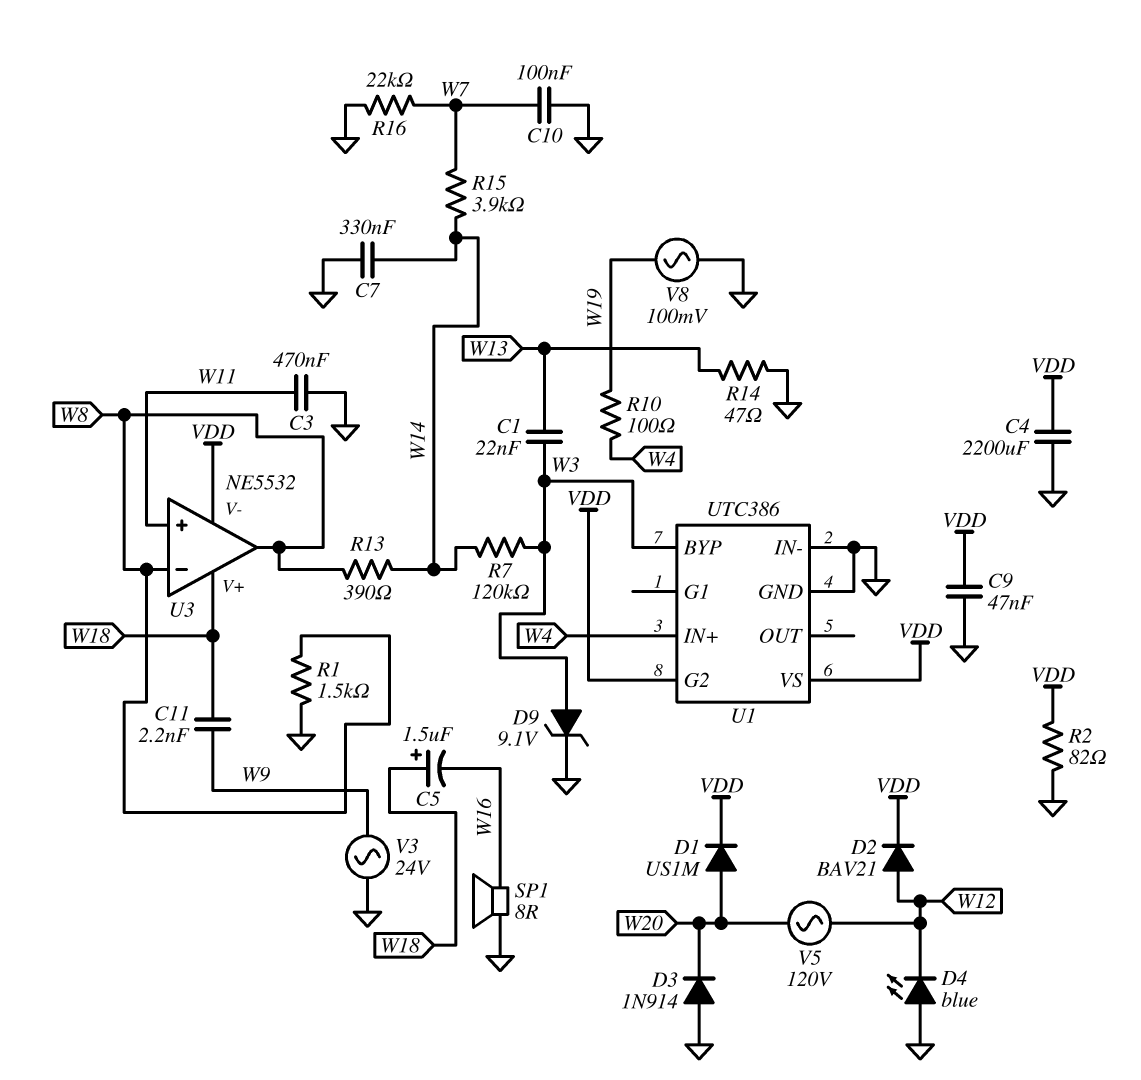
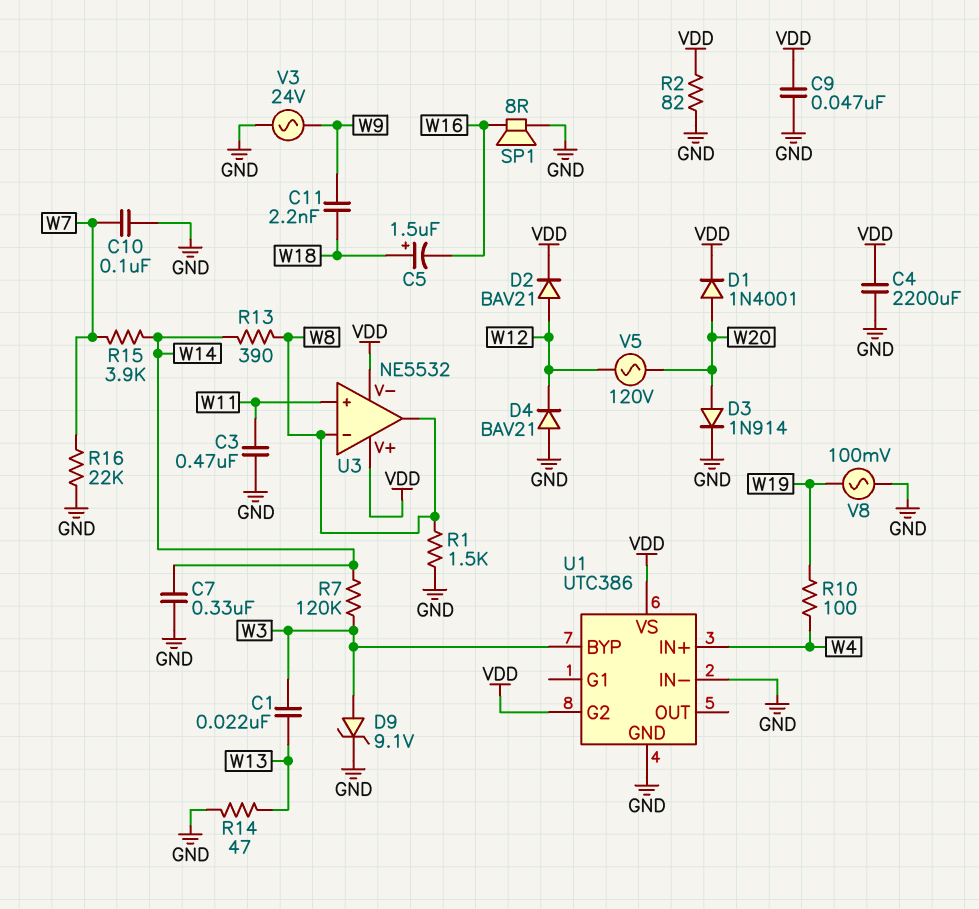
D1: diode US1M (A W20, K VDD) -> diode 1N4001 (A W20, K VDD)
D3: diode 1N914 (A GND, K W20) -> diode 1N914 (A W20, K GND)
D4: LED blue (A GND, K W12) -> diode BAV21 (A GND, K W12)
U3 pin V+: W18 -> VDD

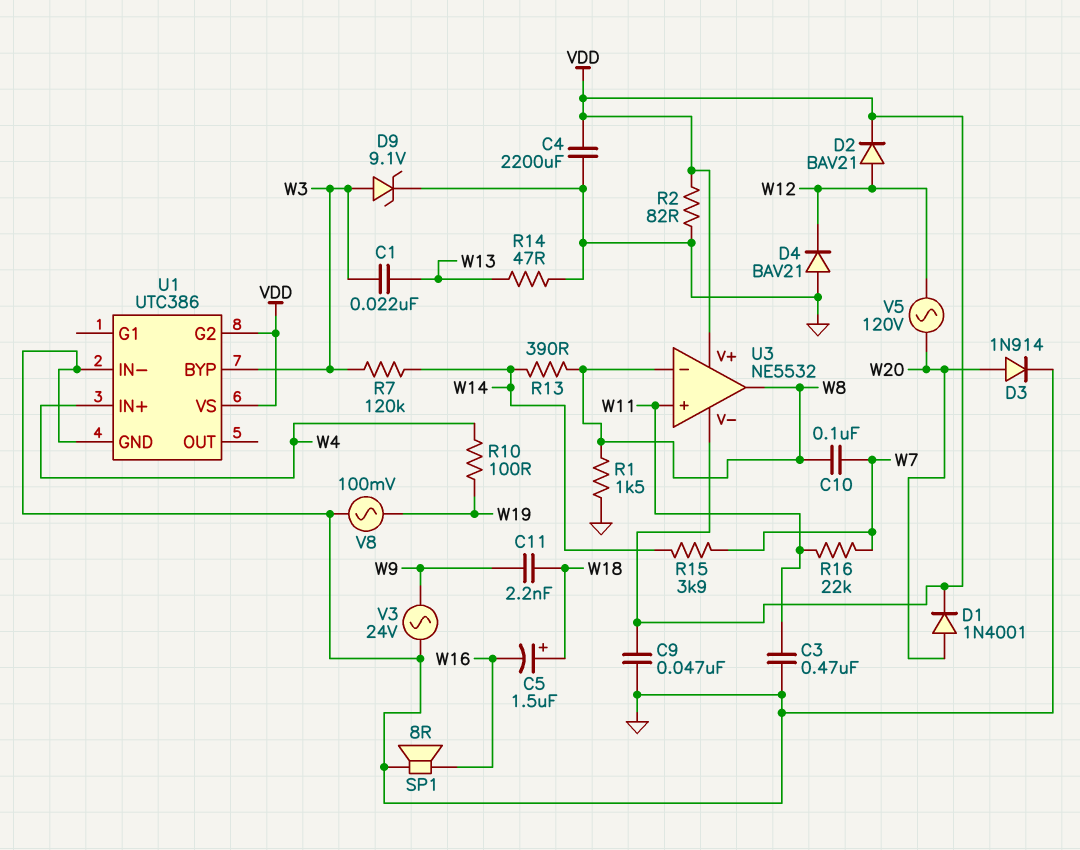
C7: 330nF (GND, W14) -> none
C10: 100nF (GND, W7) -> 100nF (W7, W8)
R16: 22k (GND, W7) -> 22k (W7, W11)

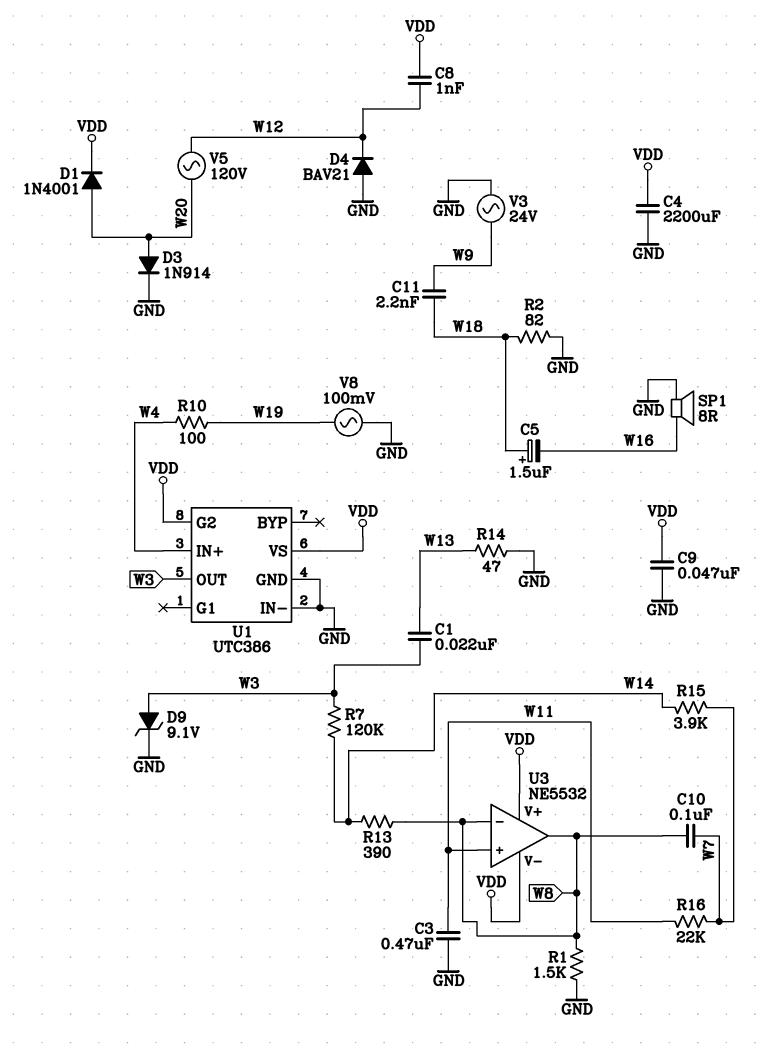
C8: none -> 1nF (VDD, W12)
D2: diode BAV21 (A W12, K VDD) -> none
R2: 82 (GND, VDD) -> 82 (GND, W18)
U1 pin BYP: W3 -> none
U1 pin OUT: none -> W3

